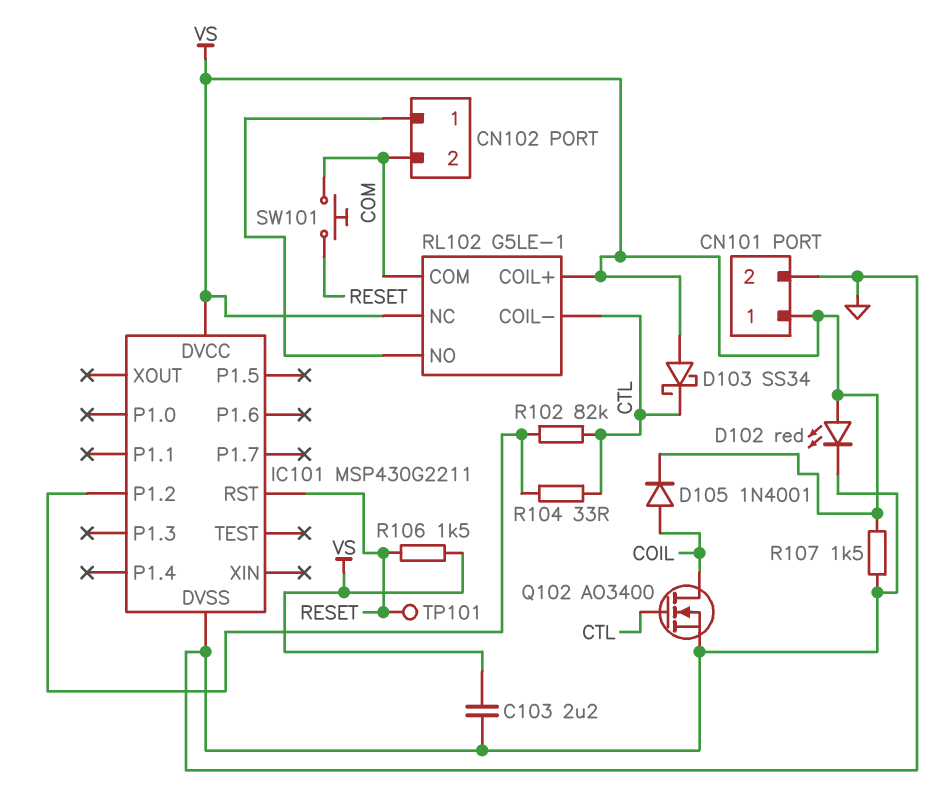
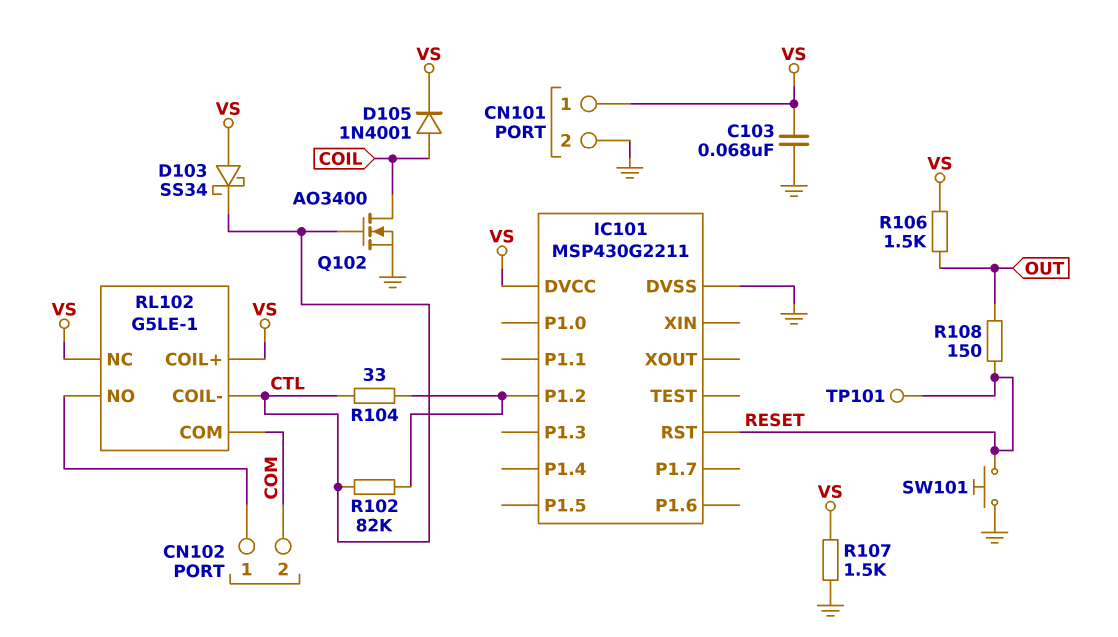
C103: 2.2uF (GND, VS) -> 68nF (GND, VS)
D102: LED red (A VS, K GND) -> none
R106: 1.5k (RESET, VS) -> 1.5k (OUT, VS)
R108: none -> 150 (OUT, RESET)
SW101: button (COM, RESET) -> button (GND, RESET)

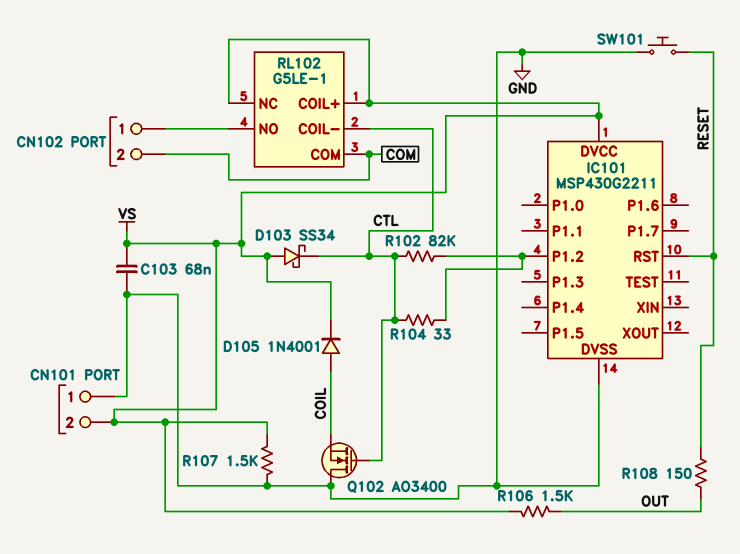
CN101 pin 1: VS -> GND
CN101 pin 2: GND -> VS
Q102: NMOS AO3400 (G CTL, D COIL, S GND) -> NMOS AO3400 (G CTL, D GND, S COIL)
TP101: test point (RESET) -> none

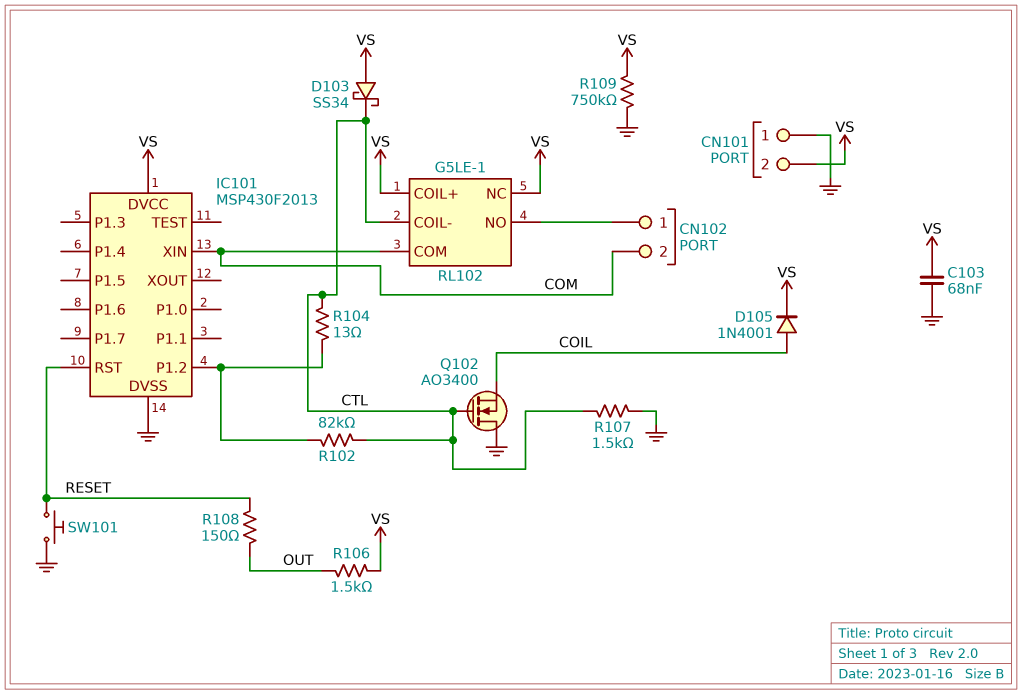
IC101: MSP430G2211 -> MSP430F2013
IC101 pin XIN: none -> COM
R104: 33 (CTL, IC101/P1.2) -> 13 (CTL, IC101/P1.2)
R107: 1.5k (GND, VS) -> 1.5k (CTL, GND)
R109: none -> 750k (GND, VS)

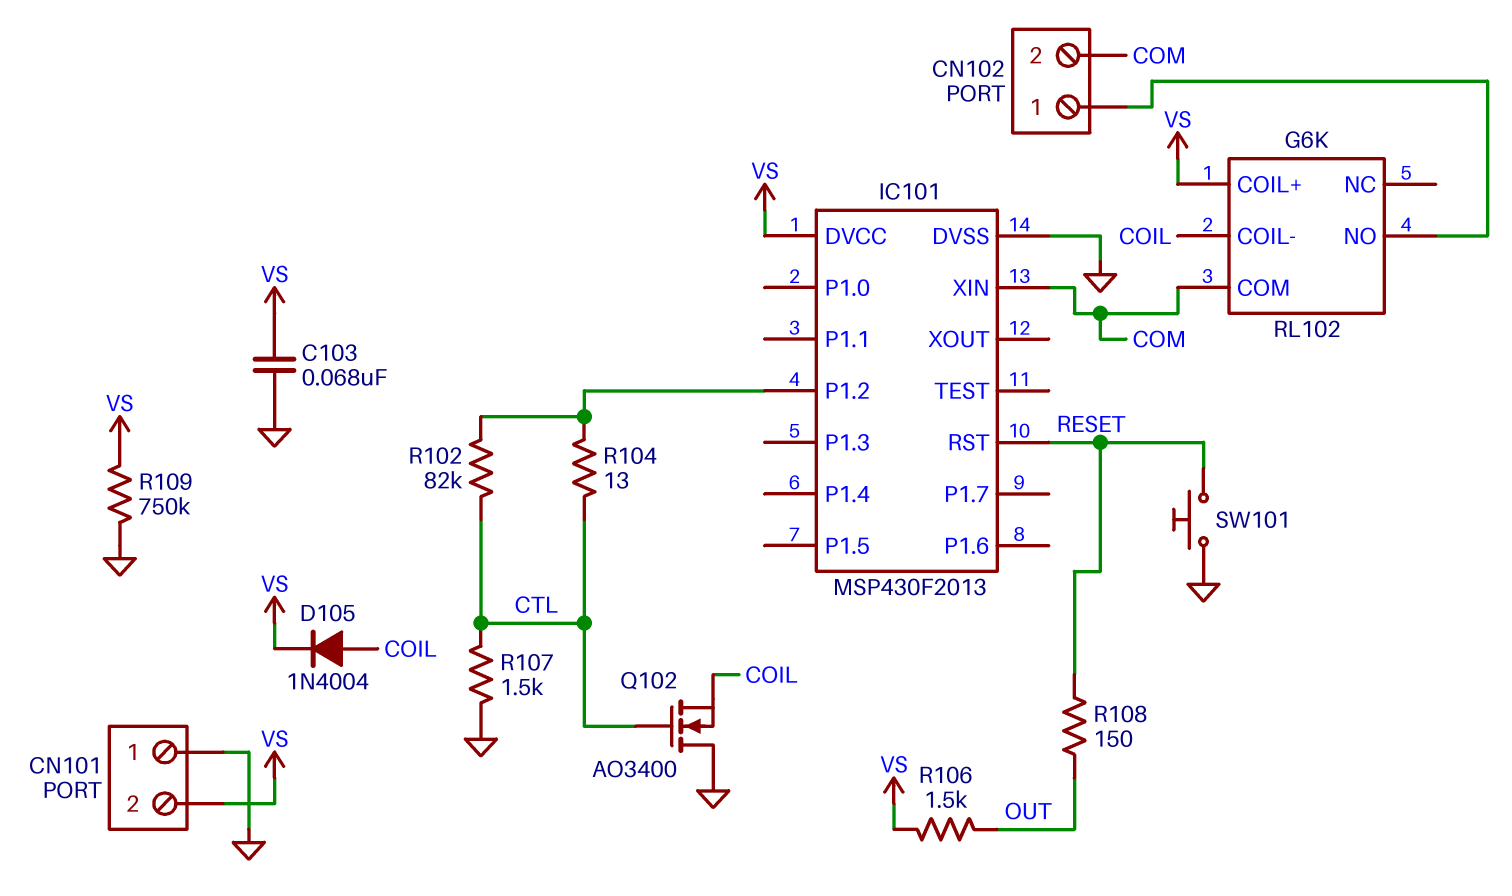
D103: schottky SS34 (A VS, K CTL) -> none
D105: diode 1N4001 (A COIL, K VS) -> diode 1N4004 (A COIL, K VS)
RL102: G5LE-1 -> G6K
RL102 pin COIL-: CTL -> COIL
RL102 pin NC: VS -> none

